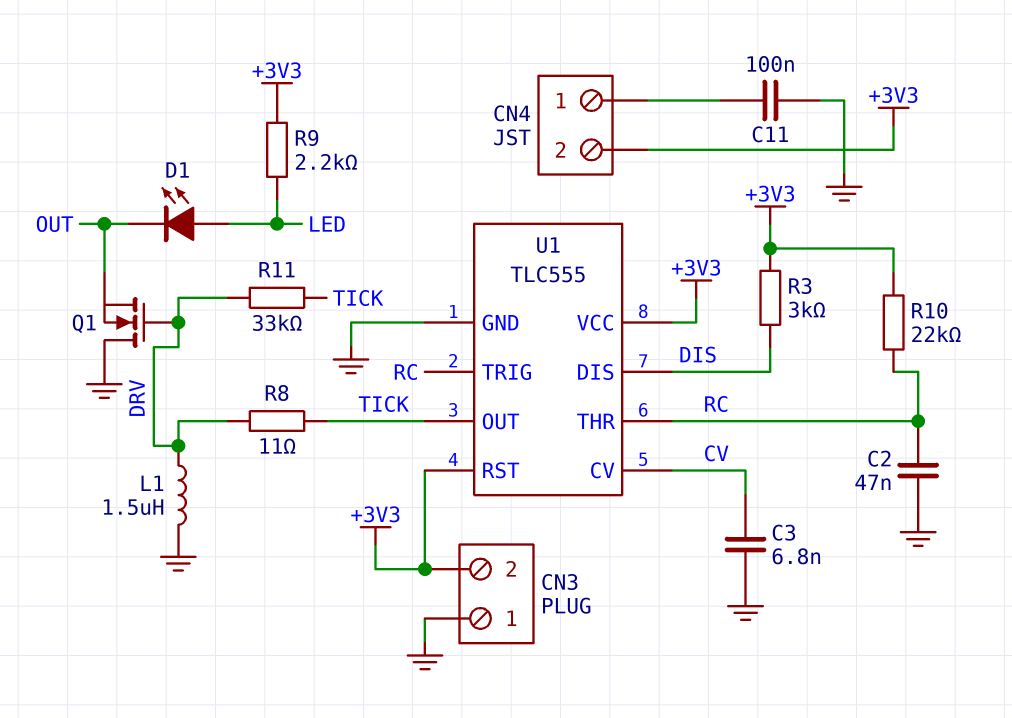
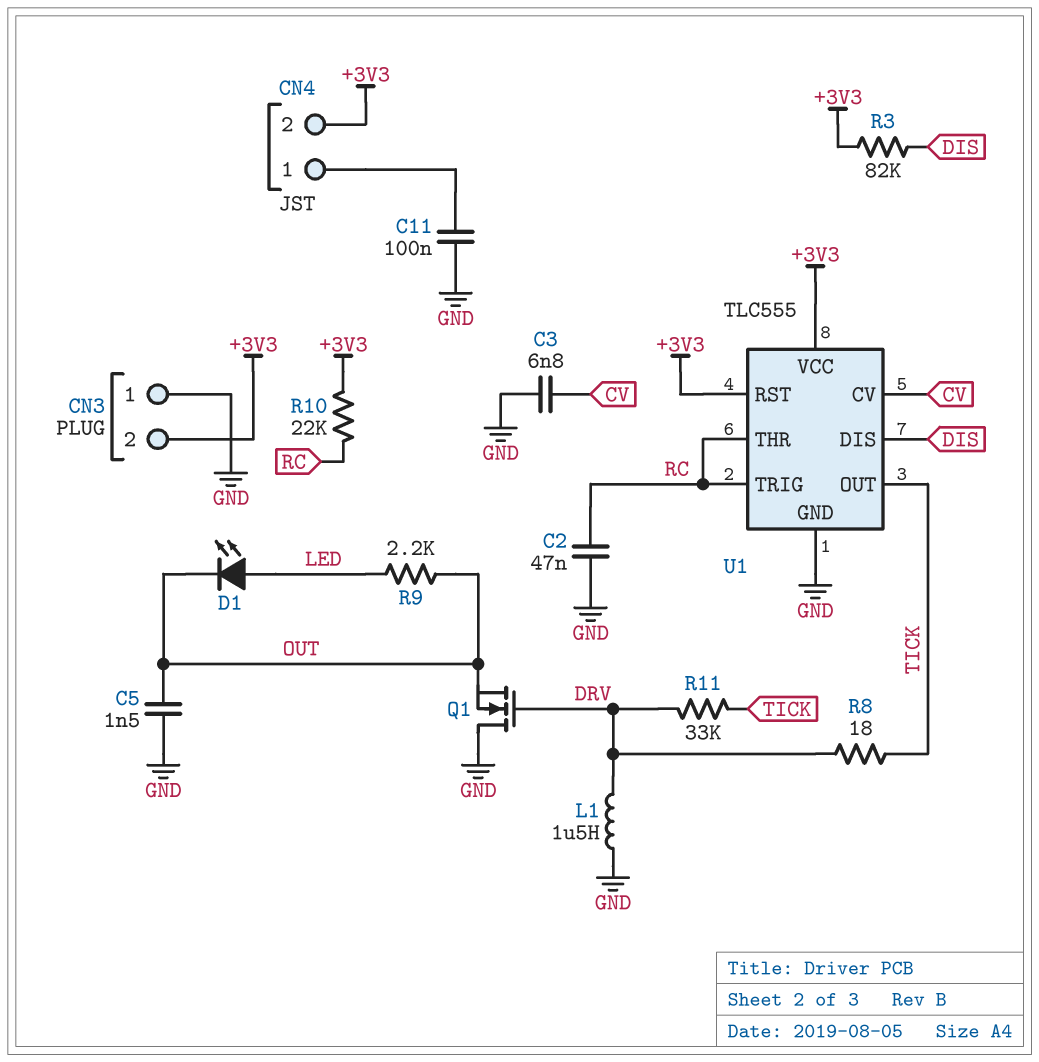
C5: none -> 1.5nF (GND, OUT)
R3: 3k (+3V3, DIS) -> 82k (+3V3, DIS)
R8: 11 (DRV, TICK) -> 18 (DRV, TICK)
R9: 2.2k (+3V3, LED) -> 2.2k (LED, OUT)

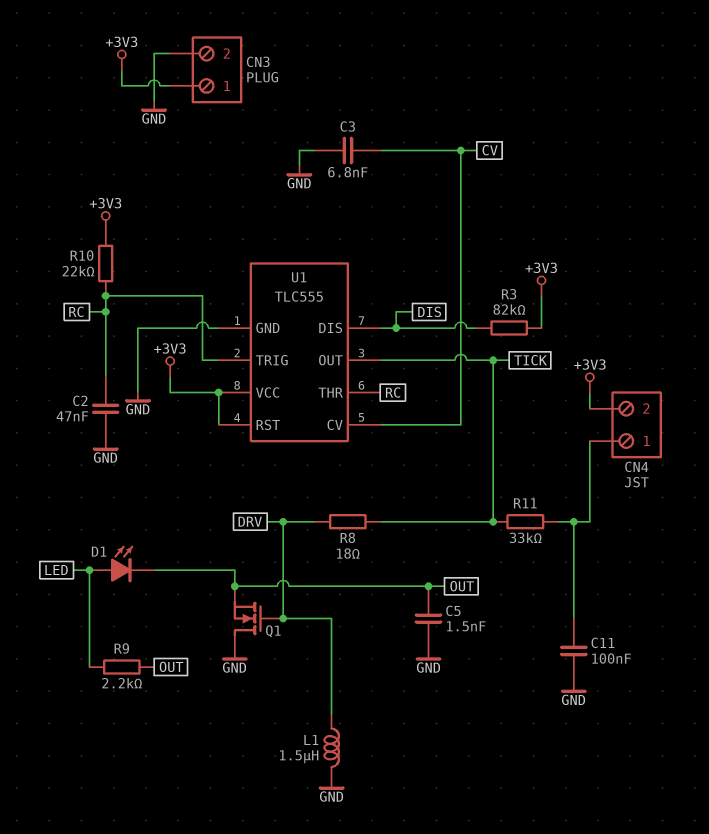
CN3 pin 1: GND -> +3V3
CN3 pin 2: +3V3 -> GND
R11: 33k (DRV, TICK) -> 33k (CN4/1, TICK)

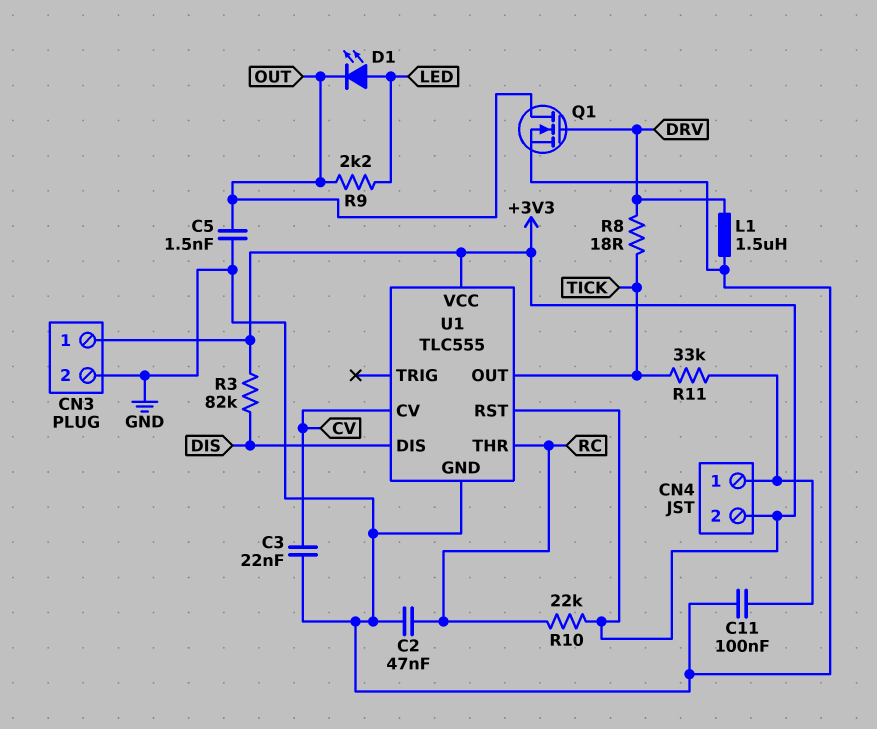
C3: 6.8nF (CV, GND) -> 22nF (CV, GND)
Q1: NMOS (G DRV, D GND, S OUT) -> NMOS (G DRV, D OUT, S GND)
U1 pin TRIG: RC -> none

